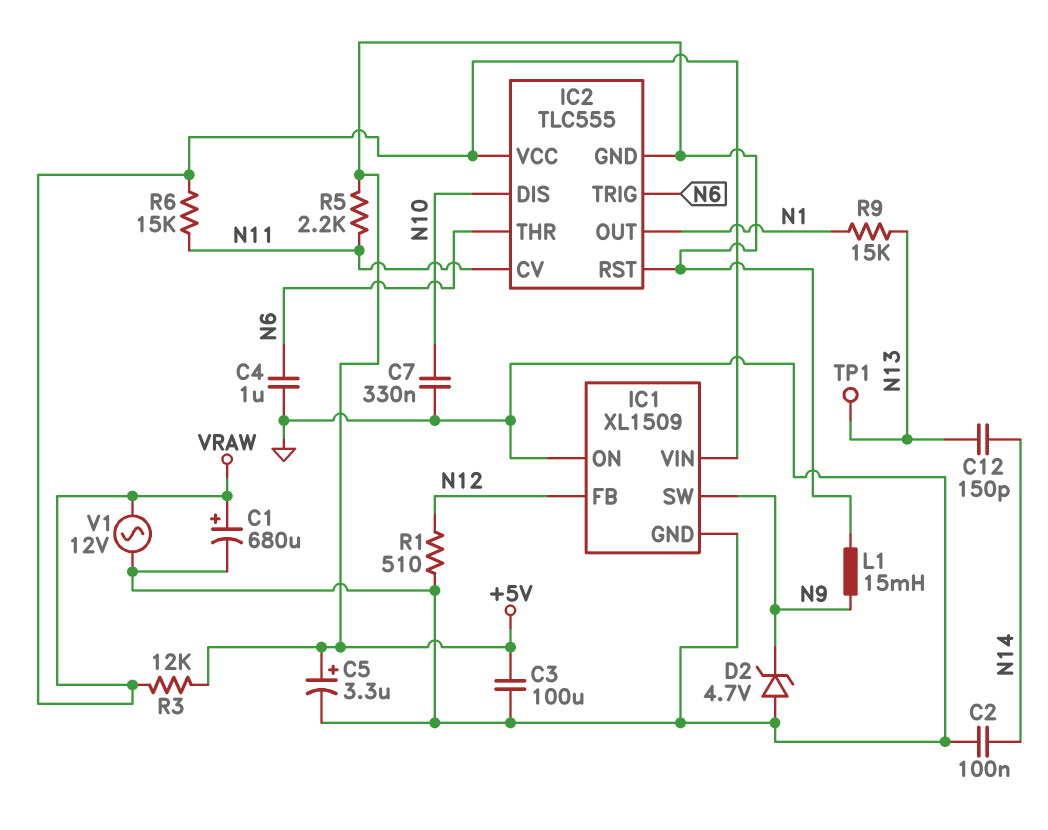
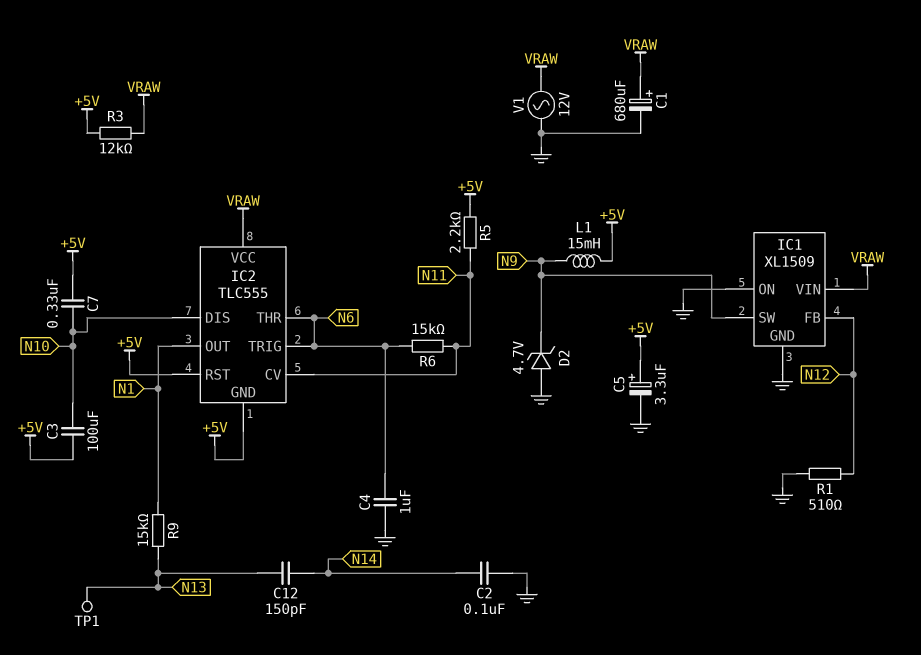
C3: 100uF (+5V, GND) -> 100uF (+5V, N10)
C7: 330nF (GND, N10) -> 330nF (+5V, N10)
R6: 15k (N11, VRAW) -> 15k (N6, N11)

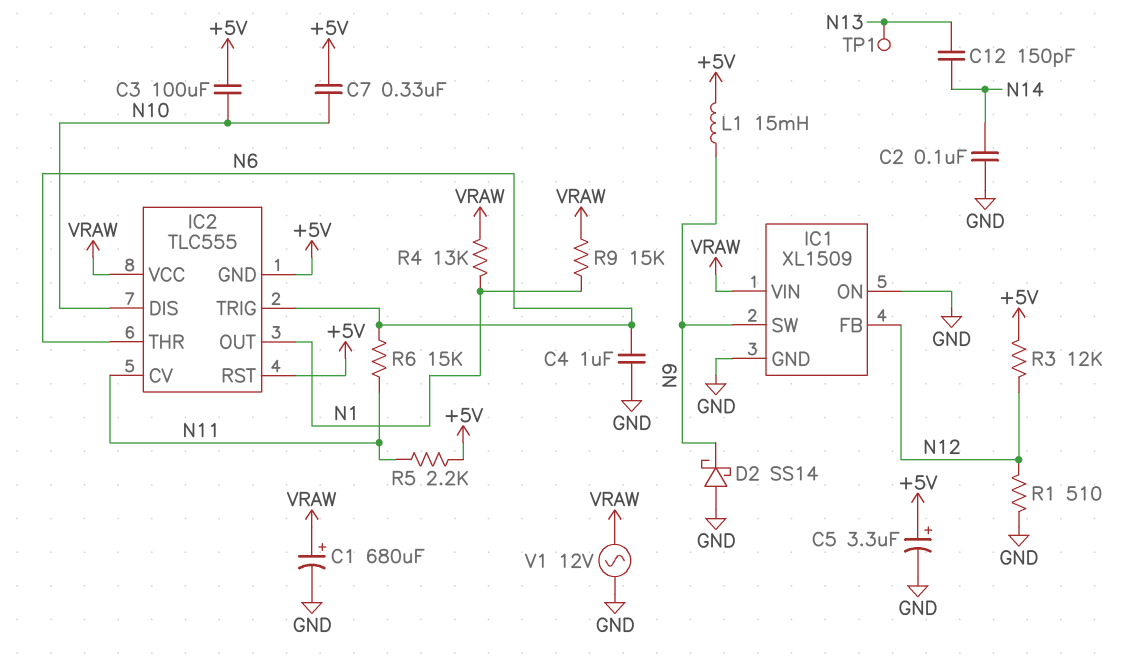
D2: zener 4.7V (A GND, K N9) -> schottky SS14 (A GND, K N9)
R3: 12k (+5V, VRAW) -> 12k (+5V, N12)
R4: none -> 13k (N1, VRAW)
R9: 15k (N1, N13) -> 15k (N1, VRAW)

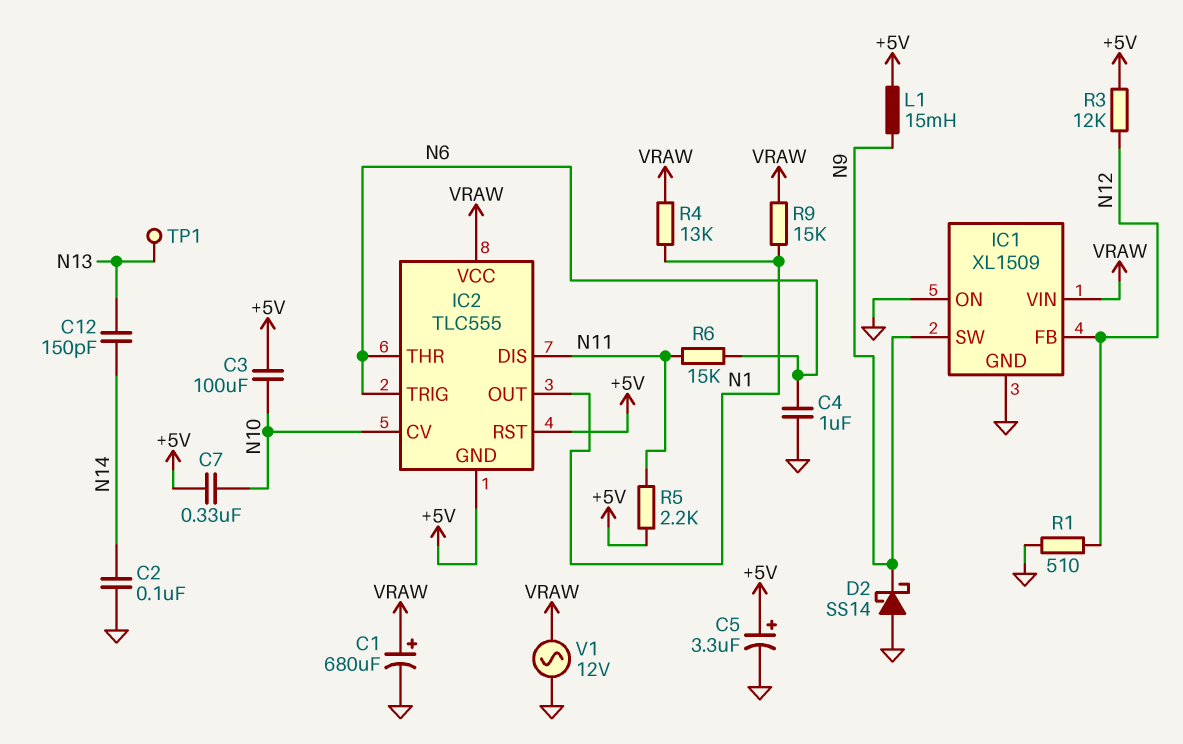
IC2 pin CV: N11 -> N10
IC2 pin DIS: N10 -> N11

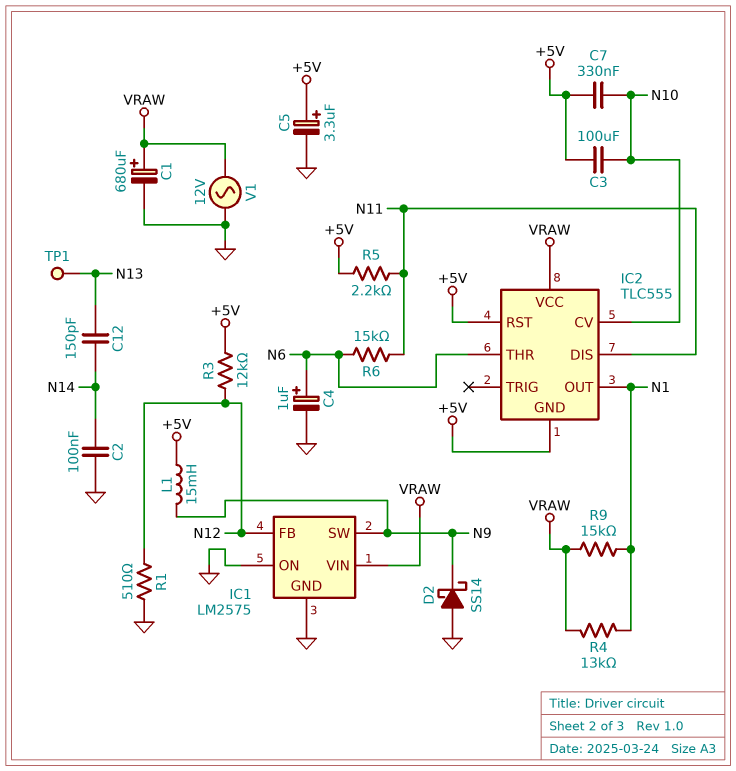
C4: 1uF (GND, N6) -> 1uF (plus N6, minus GND)
IC1: XL1509 -> LM2575
IC2 pin TRIG: N6 -> none

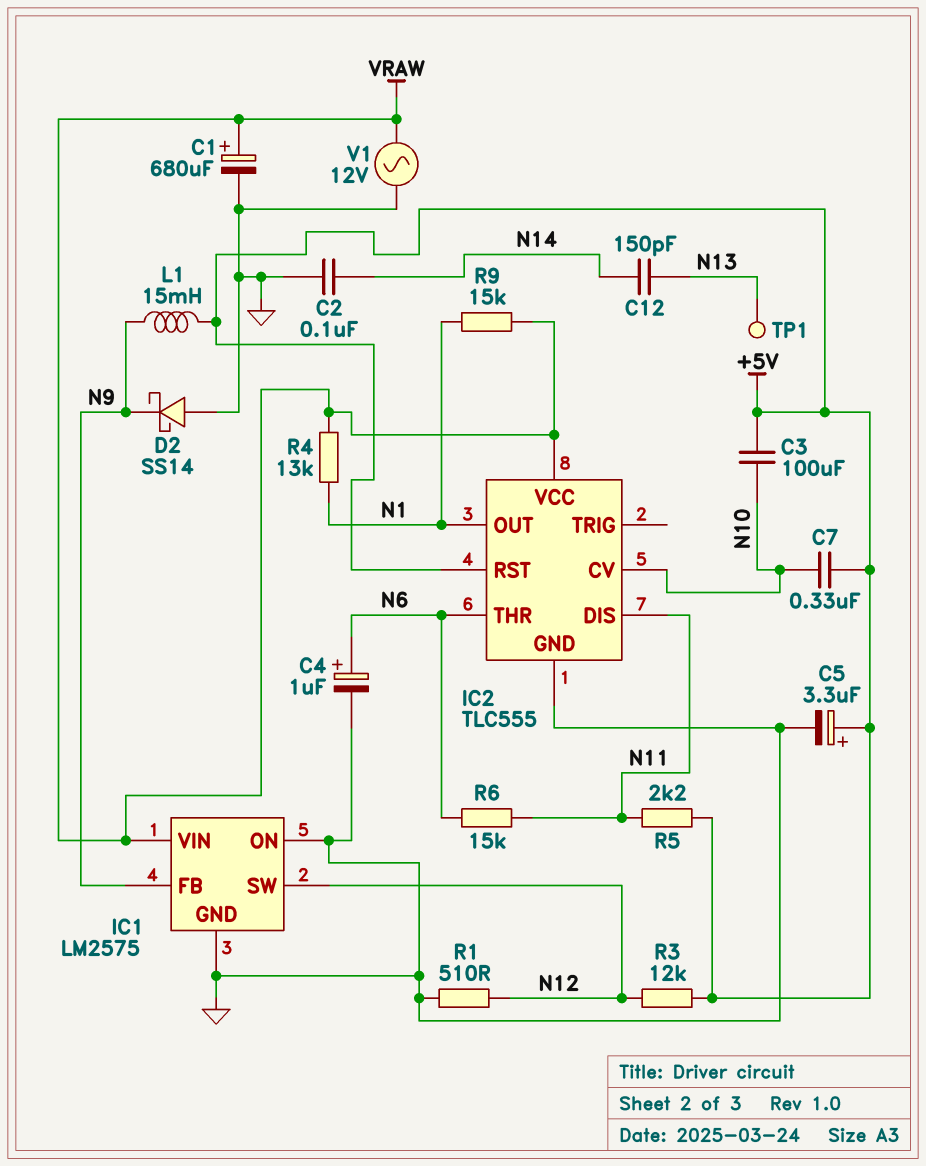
IC1 pin FB: N12 -> N9
IC1 pin SW: N9 -> N12
IC2 pin GND: +5V -> GND

